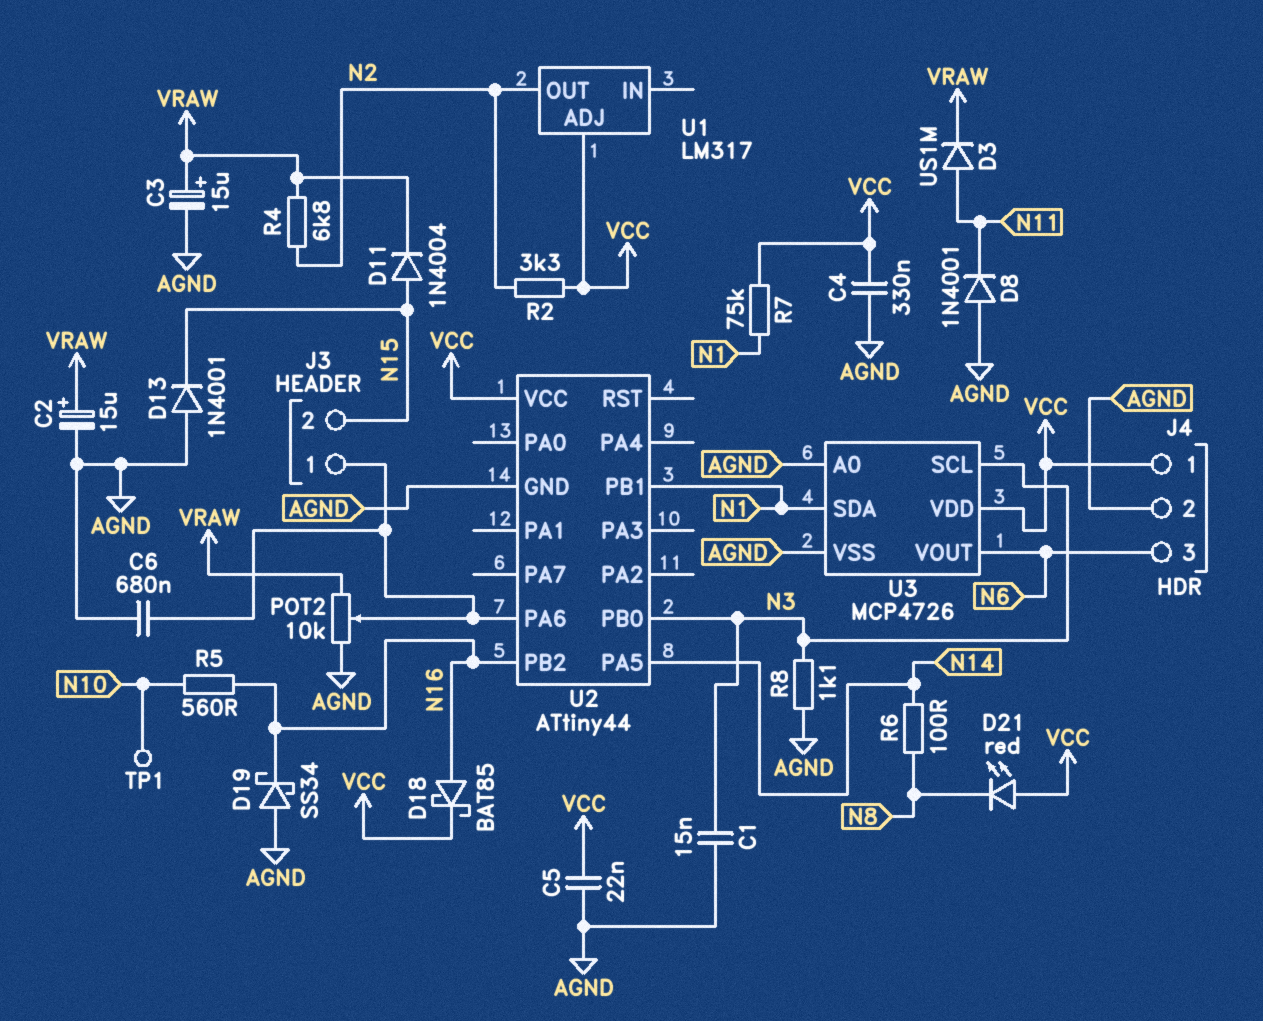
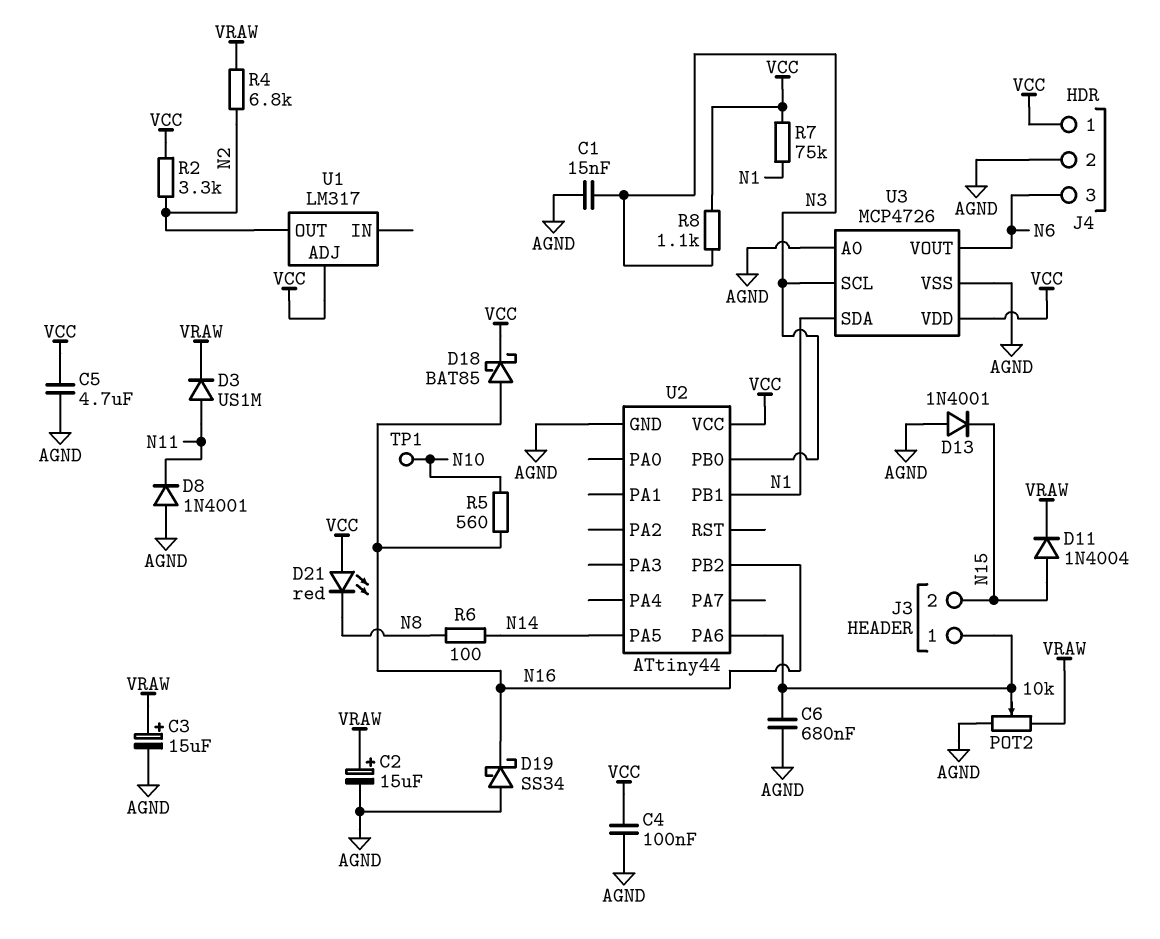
C4: 330nF (AGND, VCC) -> 100nF (AGND, VCC)
C5: 22nF (AGND, VCC) -> 4.7uF (AGND, VCC)
R8: 1.1k (AGND, N3) -> 1.1k (N3, VCC)

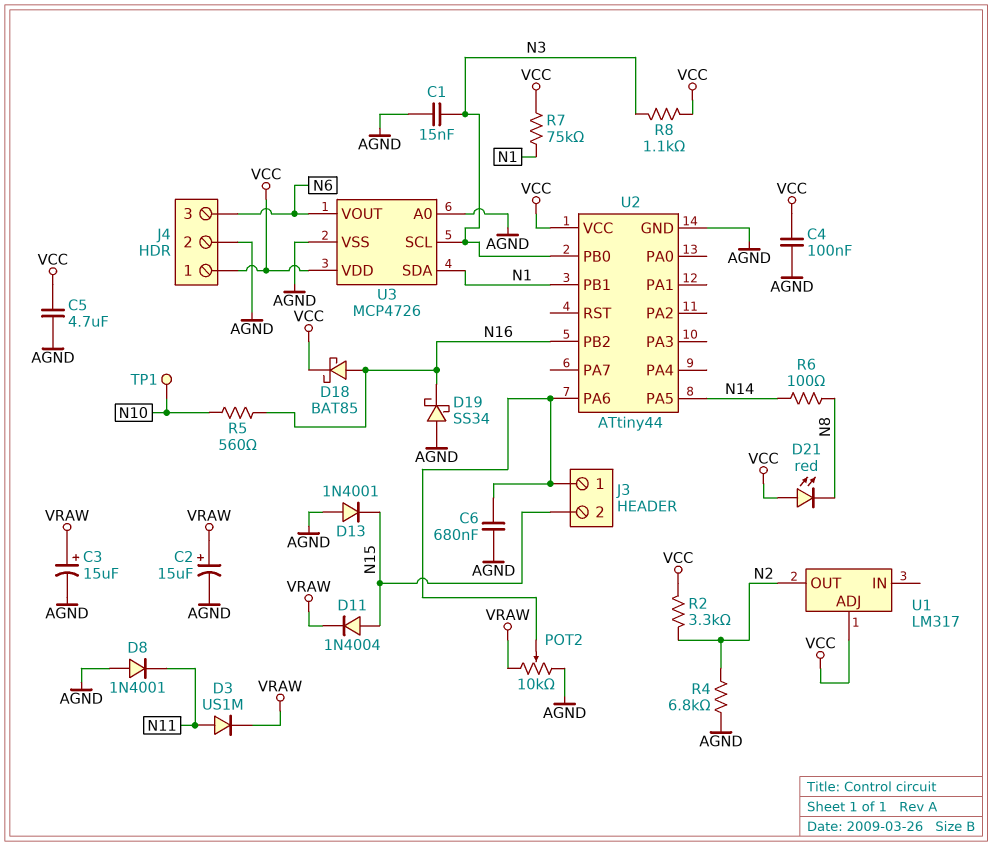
R4: 6.8k (N2, VRAW) -> 6.8k (AGND, N2)

